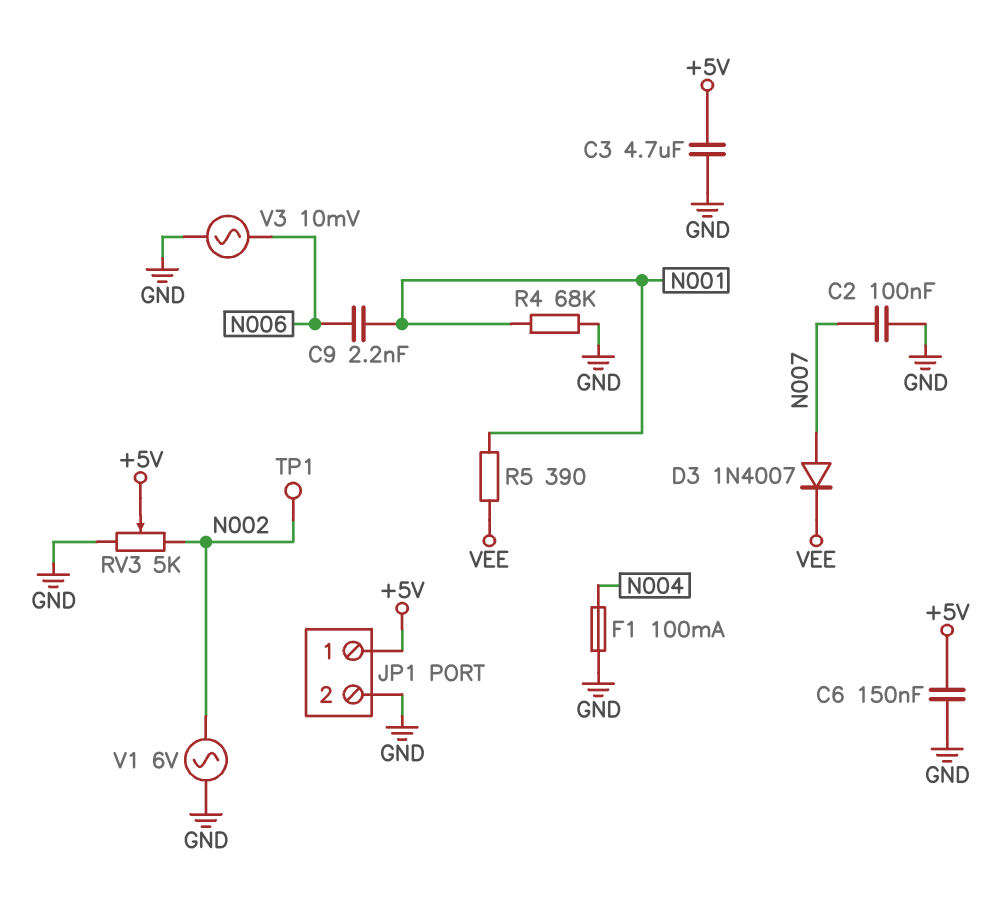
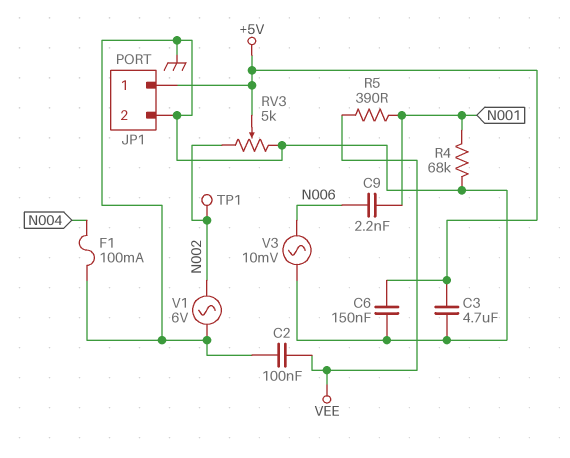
C2: 100nF (GND, N007) -> 100nF (GND, VEE)
D3: diode 1N4007 (A N007, K VEE) -> none

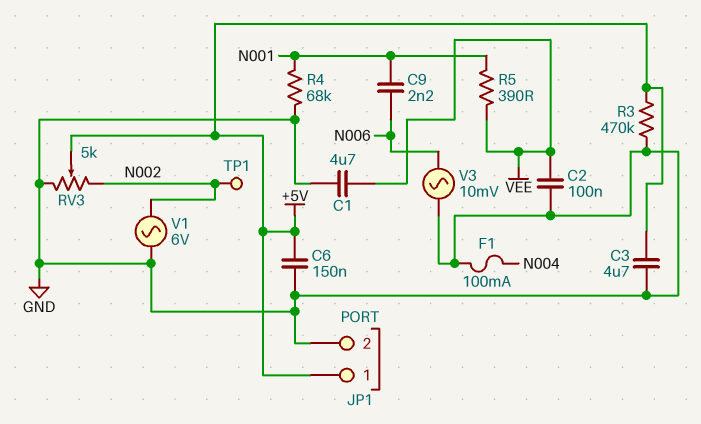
C1: none -> 4.7uF (GND, VEE)
R3: none -> 470k (+5V, GND)

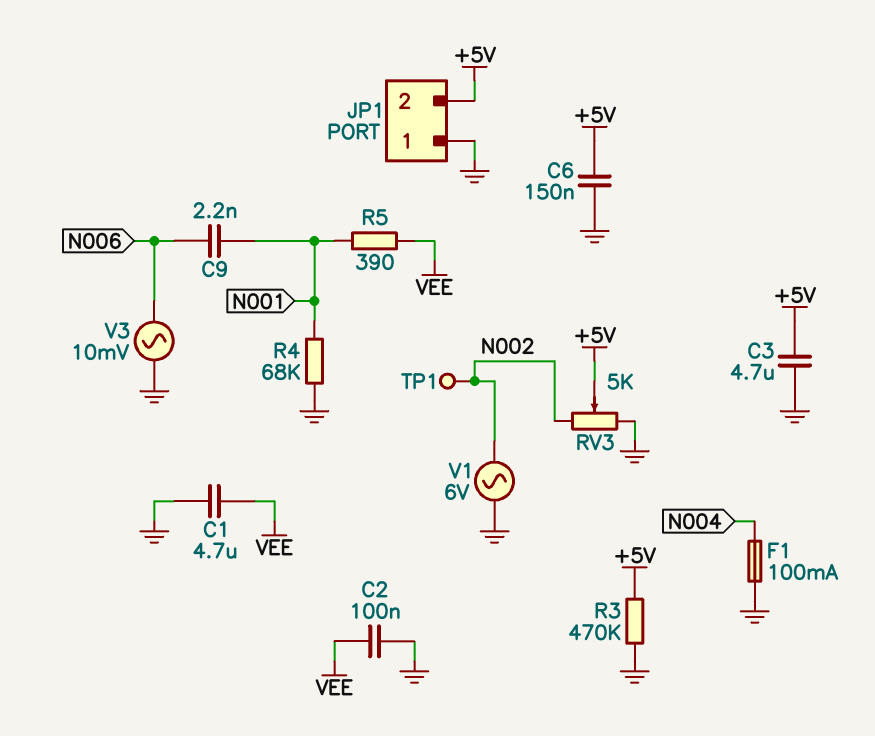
JP1 pin 1: +5V -> GND
JP1 pin 2: GND -> +5V

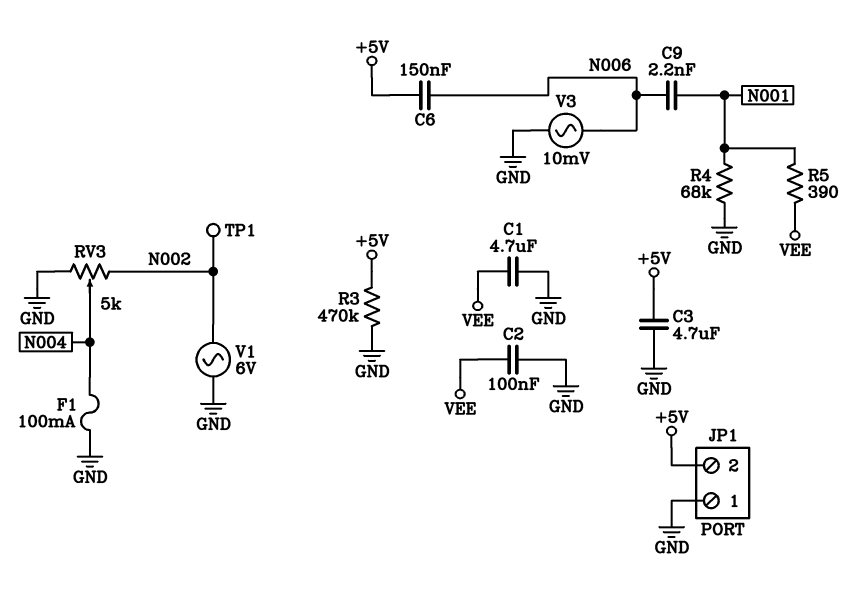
C6: 150nF (+5V, GND) -> 150nF (+5V, N006)
RV3: 5k (GND, N002, wiper +5V) -> 5k (GND, N002, wiper N004)

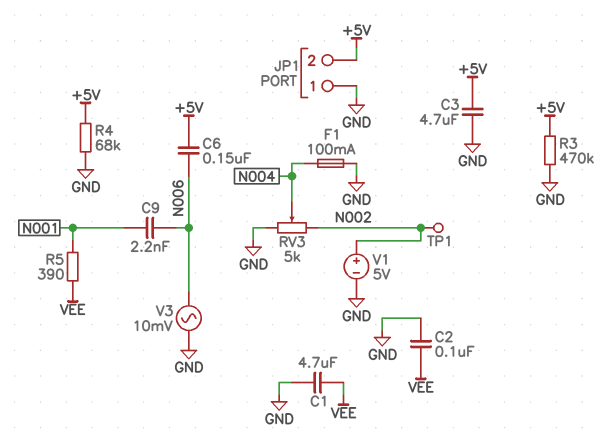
R4: 68k (GND, N001) -> 68k (+5V, GND)
V1: AC 6V (GND, N002) -> 5V (plus N002, minus GND)

